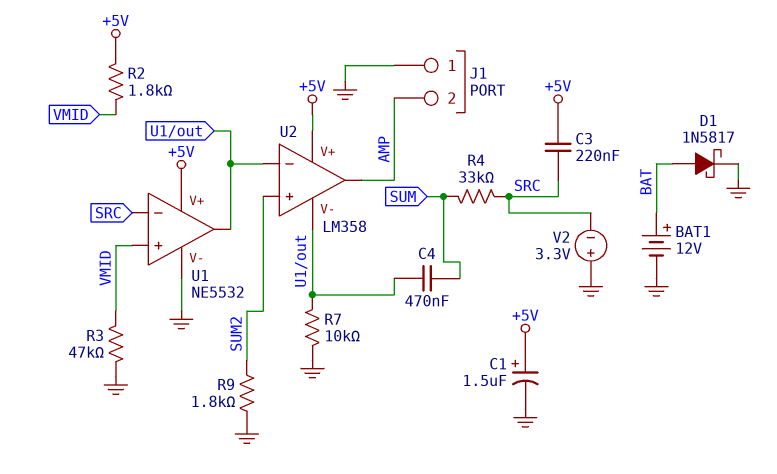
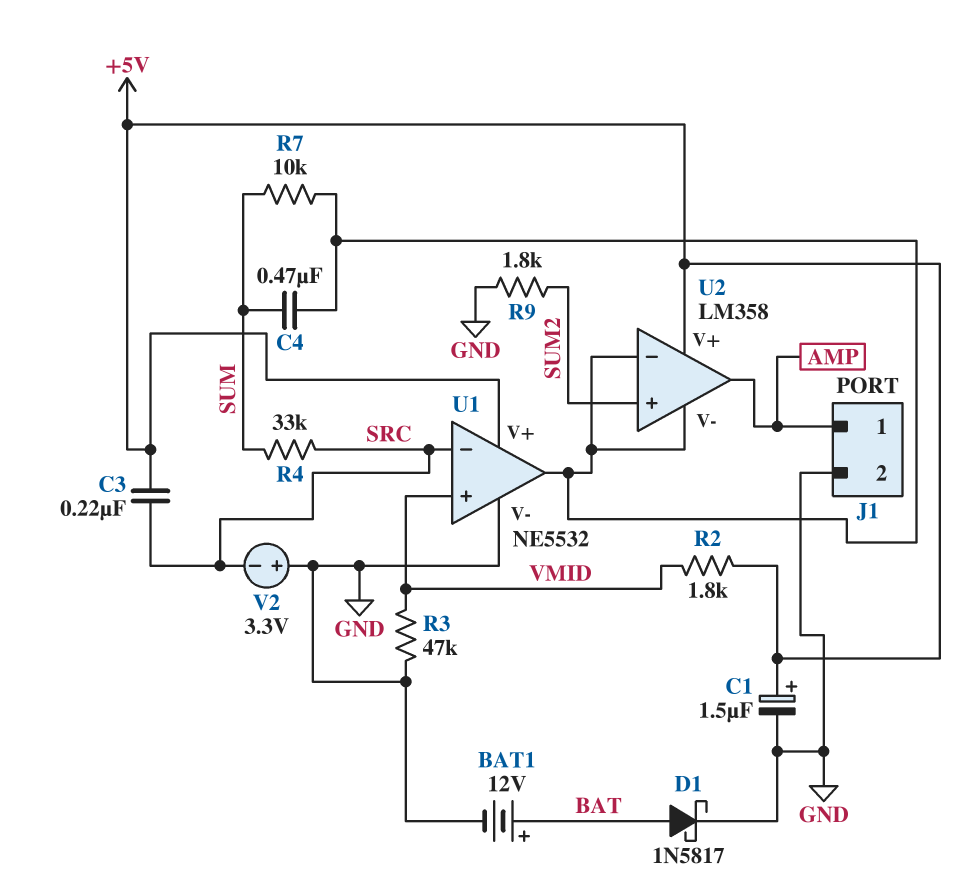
J1 pin 1: GND -> AMP
J1 pin 2: AMP -> GND
R7: 10k (GND, U1/out) -> 10k (SUM, U1/out)

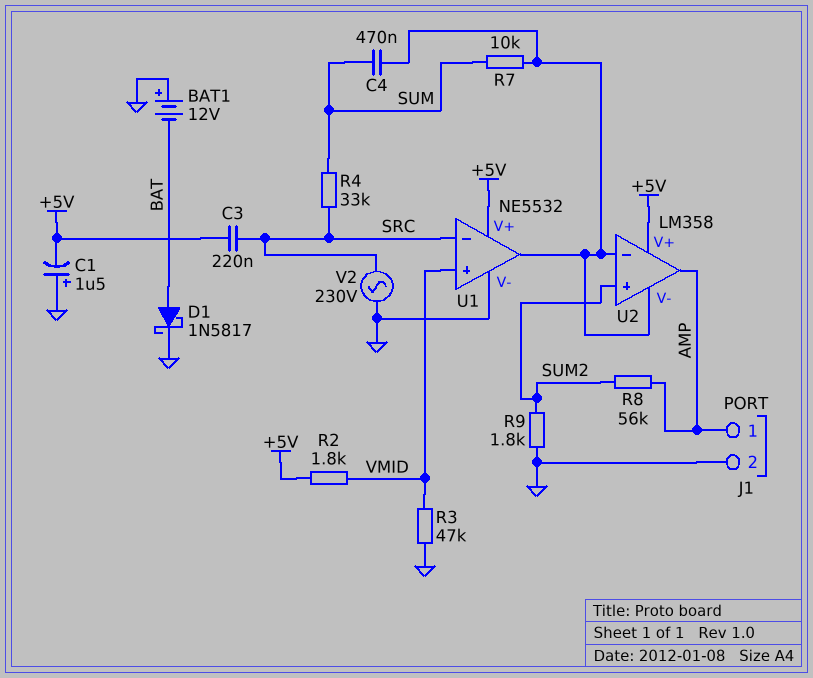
BAT1: 12V (plus BAT, minus GND) -> 12V (plus GND, minus BAT)
C1: 1.5uF (plus +5V, minus GND) -> 1.5uF (plus GND, minus +5V)
R8: none -> 56k (AMP, SUM2)
V2: 3.3V (plus GND, minus SRC) -> AC 230V (GND, SRC)

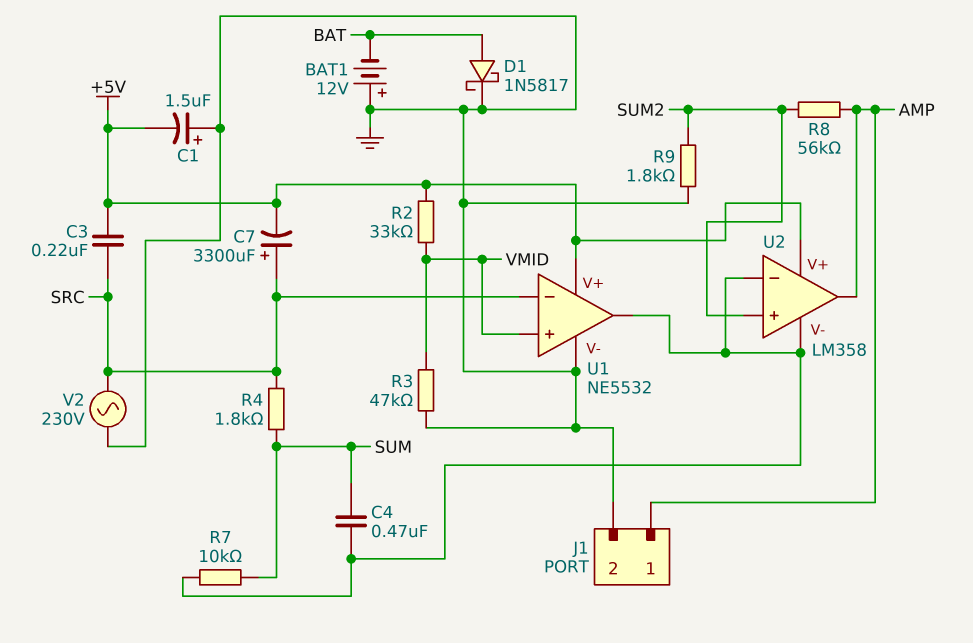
C7: none -> 3300uF (plus SRC, minus +5V)
R2: 1.8k (+5V, VMID) -> 33k (+5V, VMID)
R4: 33k (SRC, SUM) -> 1.8k (SRC, SUM)

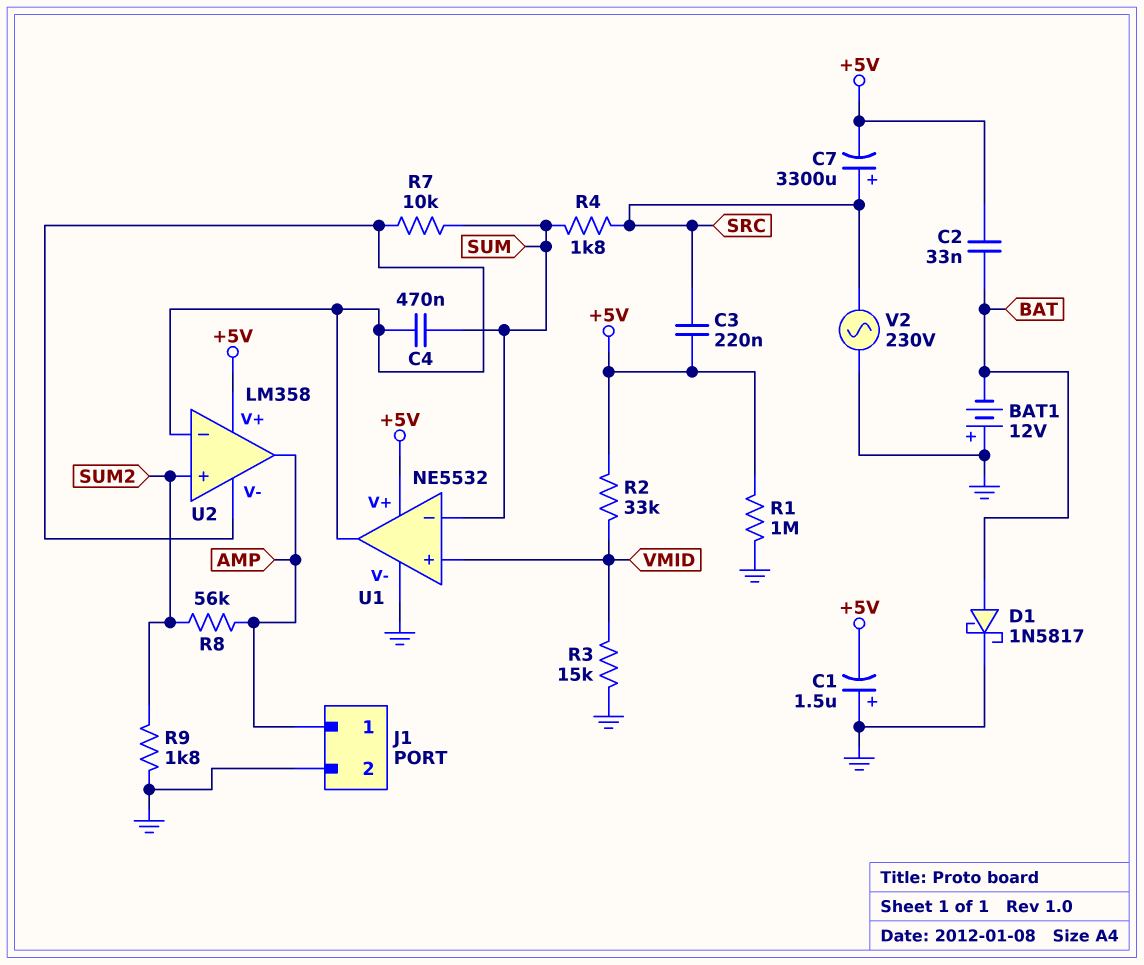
C2: none -> 33nF (+5V, BAT)
R1: none -> 1M (+5V, GND)
R3: 47k (GND, VMID) -> 15k (GND, VMID)
U1 pin in-: SRC -> SUM

